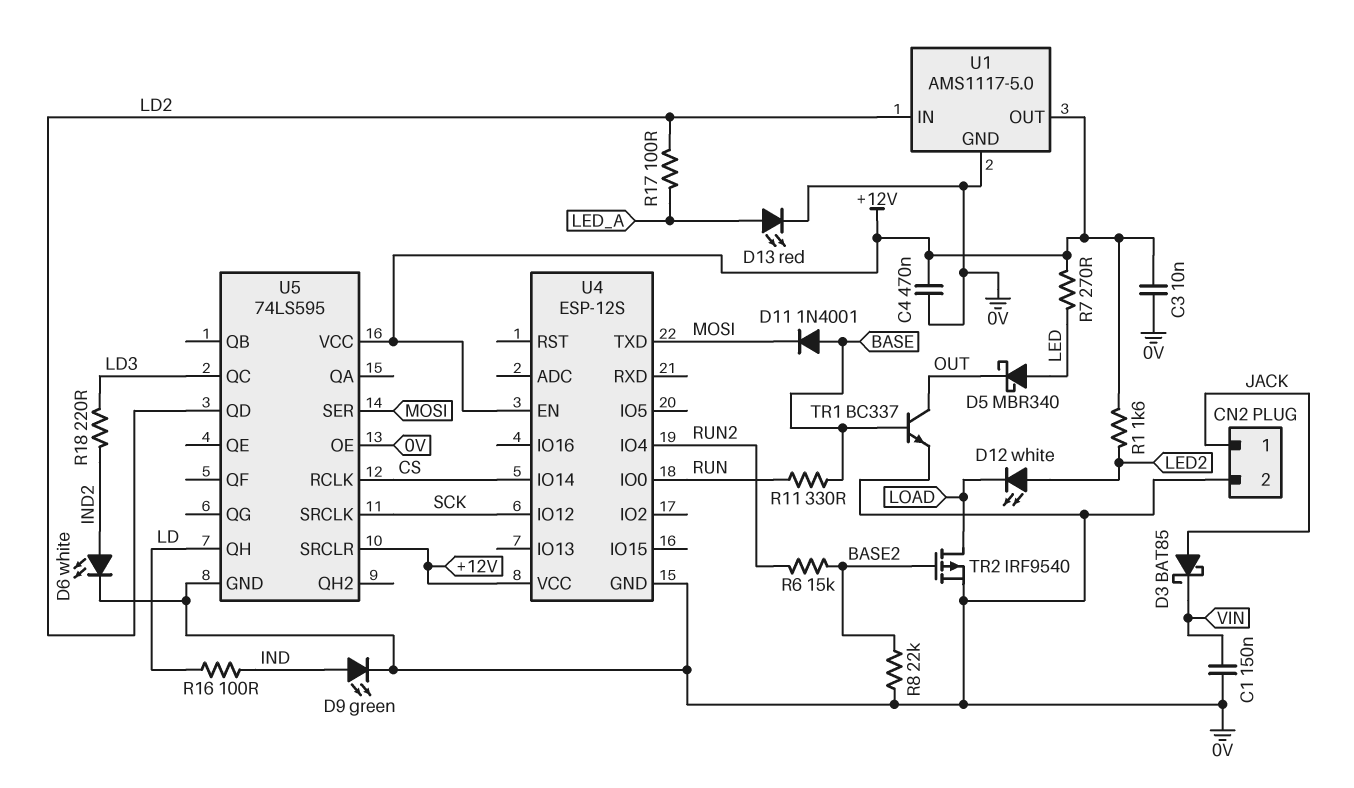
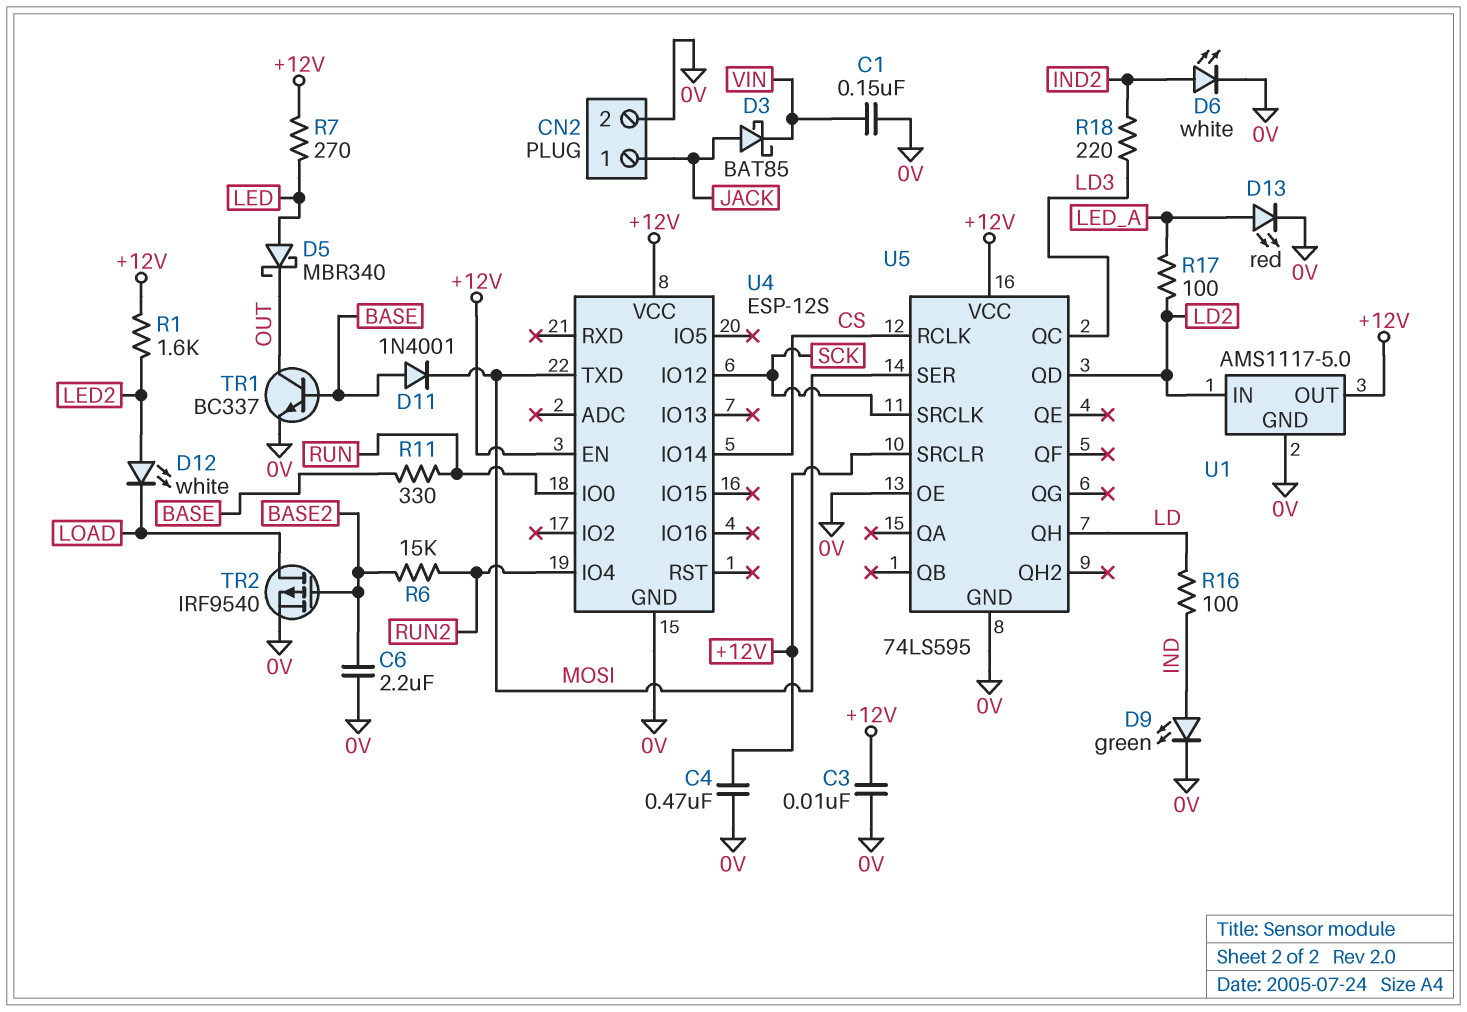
C6: none -> 2.2uF (0V, BASE2)
R8: 22k (0V, BASE2) -> none

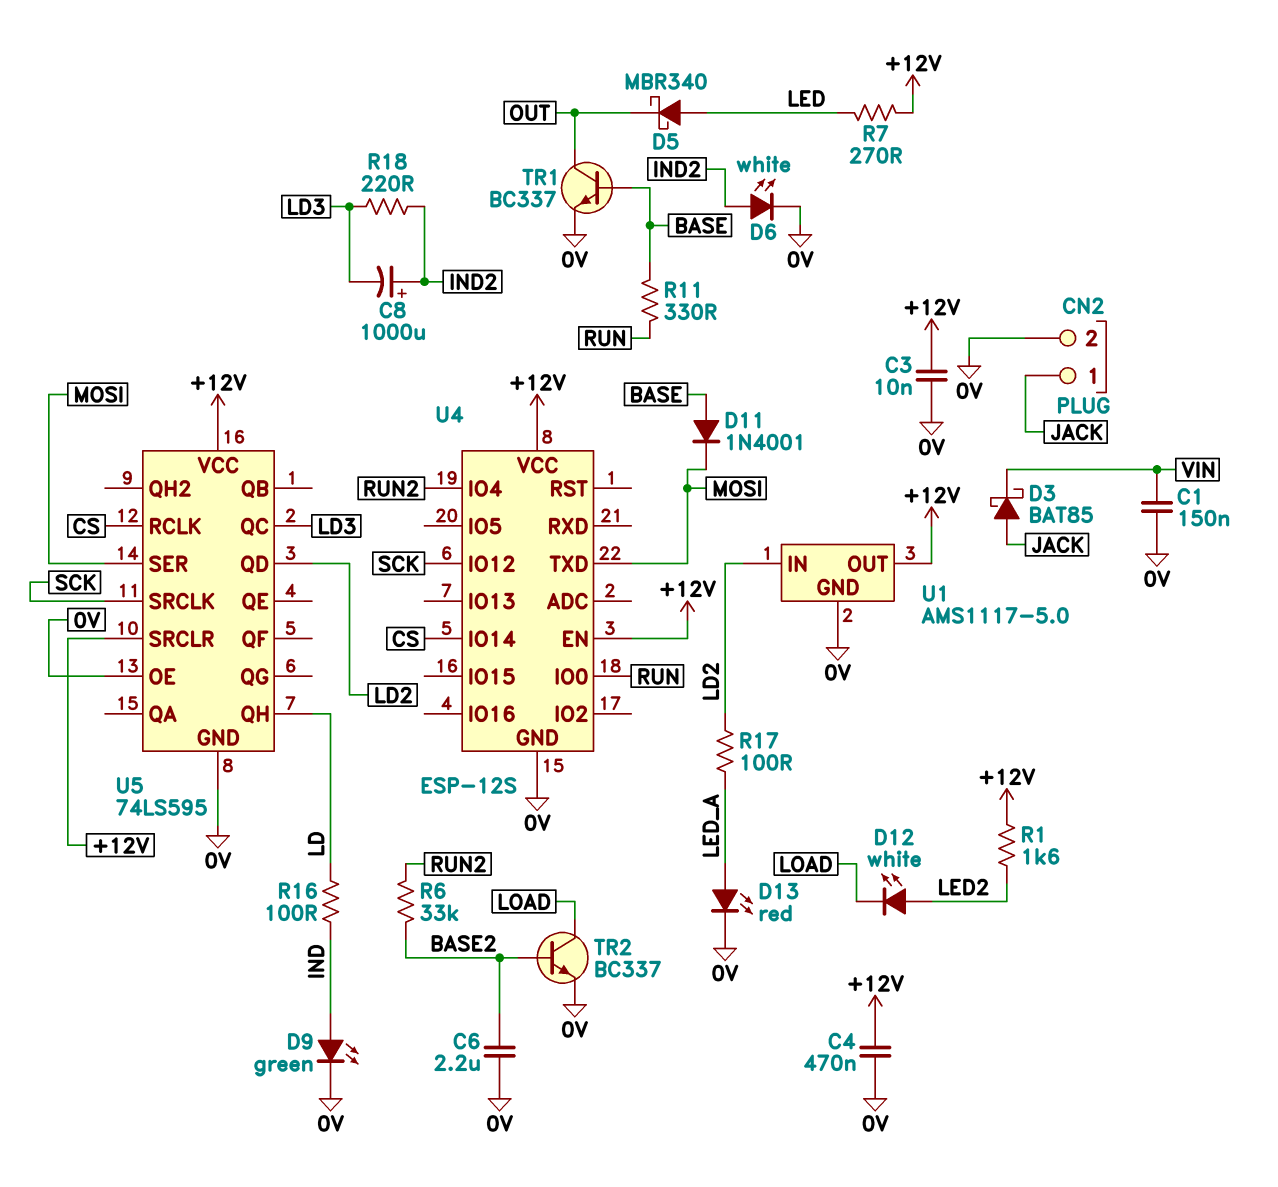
C8: none -> 1000uF (plus IND2, minus LD3)
R6: 15k (BASE2, RUN2) -> 33k (BASE2, RUN2)
TR2: PMOS IRF9540 (G BASE2, D LOAD, S 0V) -> NPN BC337 (B BASE2, C LOAD, E 0V)

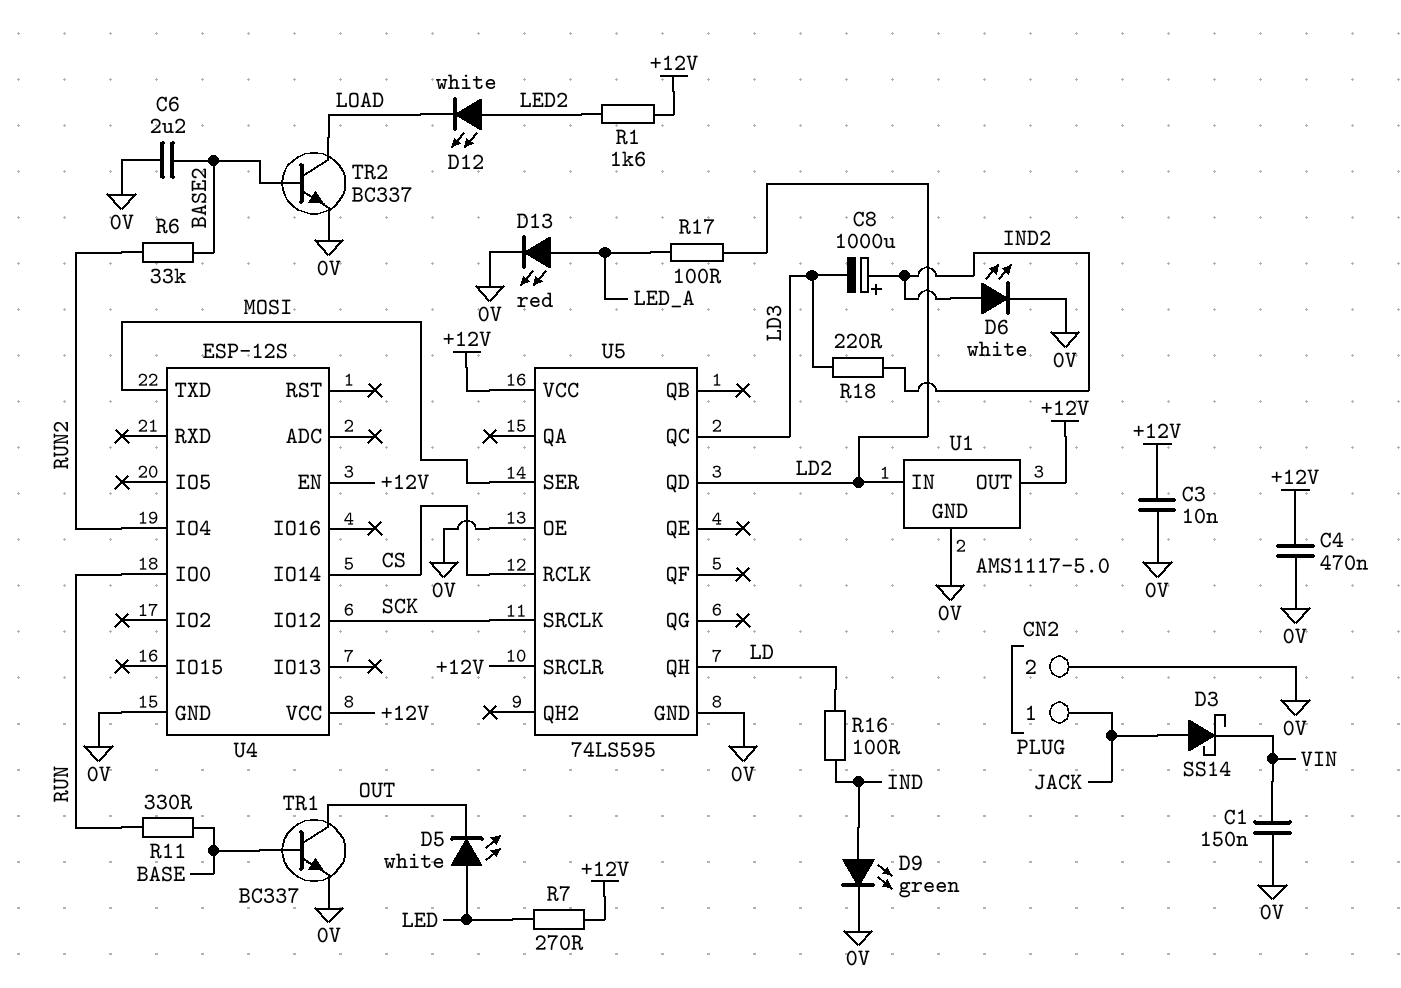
D3: schottky BAT85 (A JACK, K VIN) -> schottky SS14 (A JACK, K VIN)
D5: schottky MBR340 (A LED, K OUT) -> LED white (A LED, K OUT)
D11: diode 1N4001 (A BASE, K MOSI) -> none

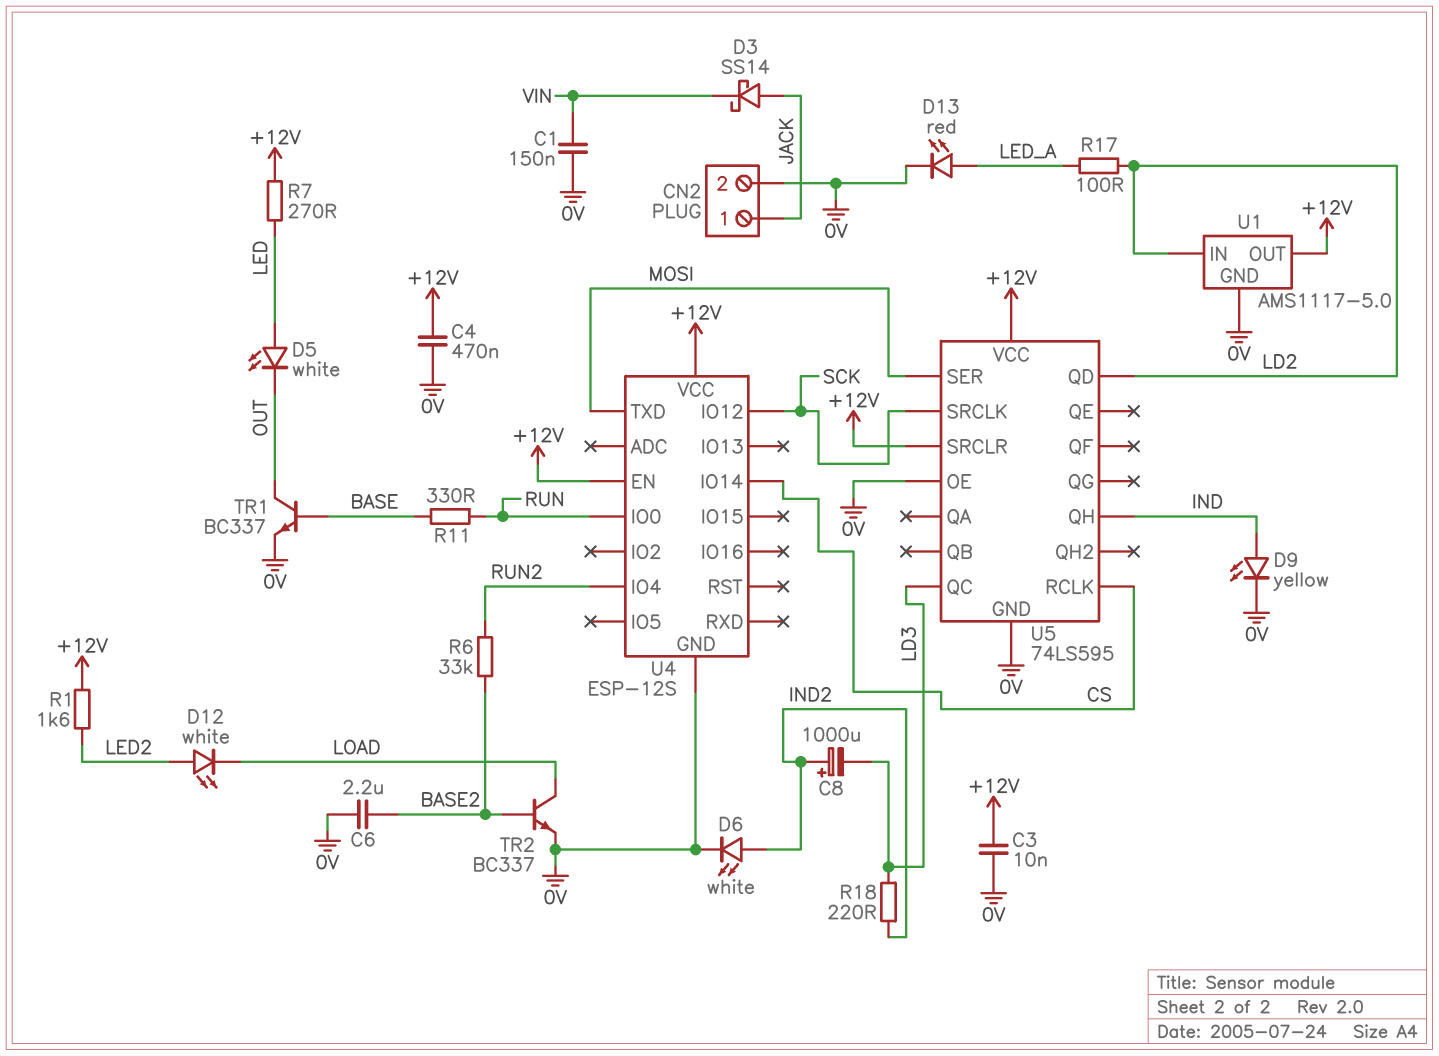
D9: LED green (A IND, K 0V) -> LED yellow (A IND, K 0V)
R16: 100 (IND, LD) -> none
U5 pin QH: LD -> IND

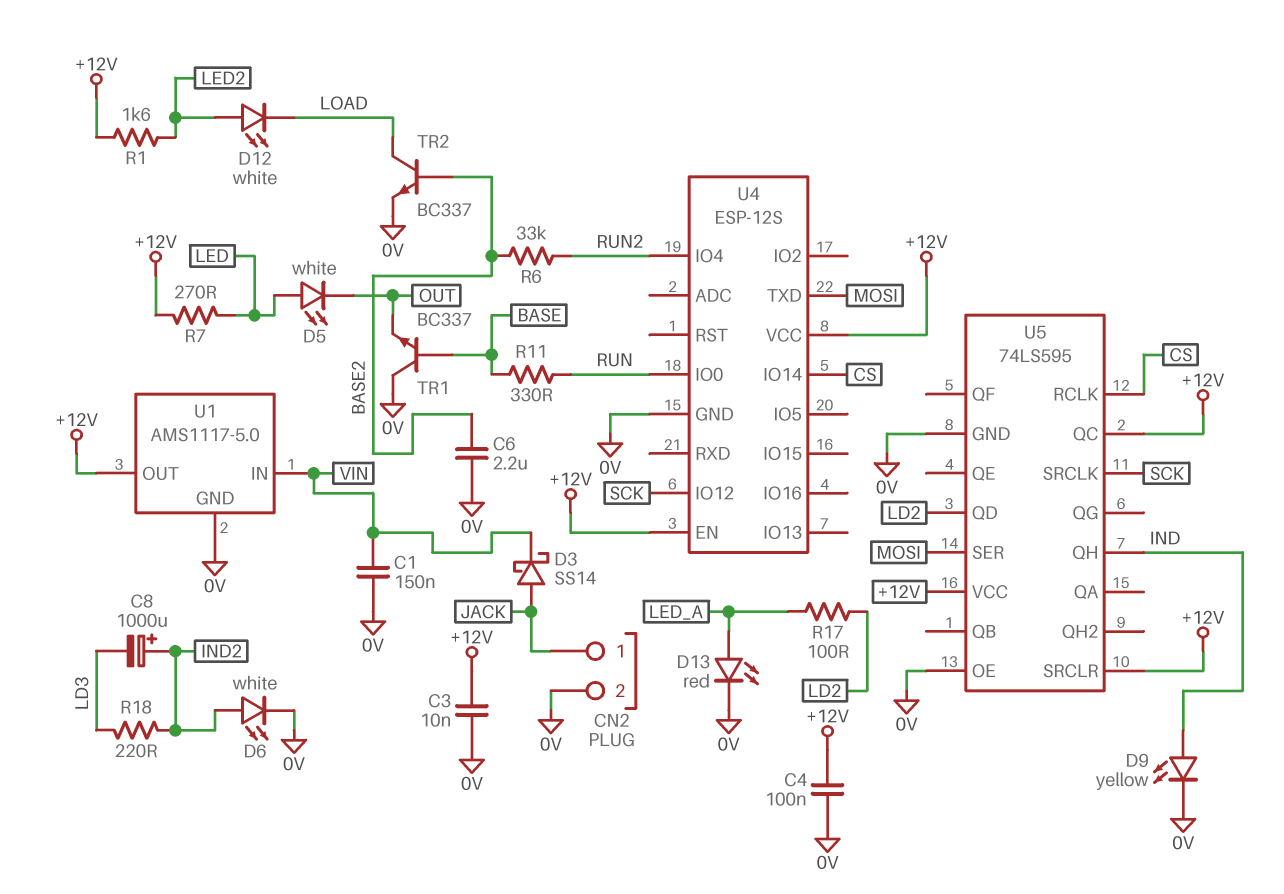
C4: 470nF (+12V, 0V) -> 100nF (+12V, 0V)
TR1: NPN BC337 (B BASE, C OUT, E 0V) -> NPN BC337 (B BASE, C 0V, E OUT)
U1 pin IN: LD2 -> VIN
U5 pin QC: LD3 -> +12V

